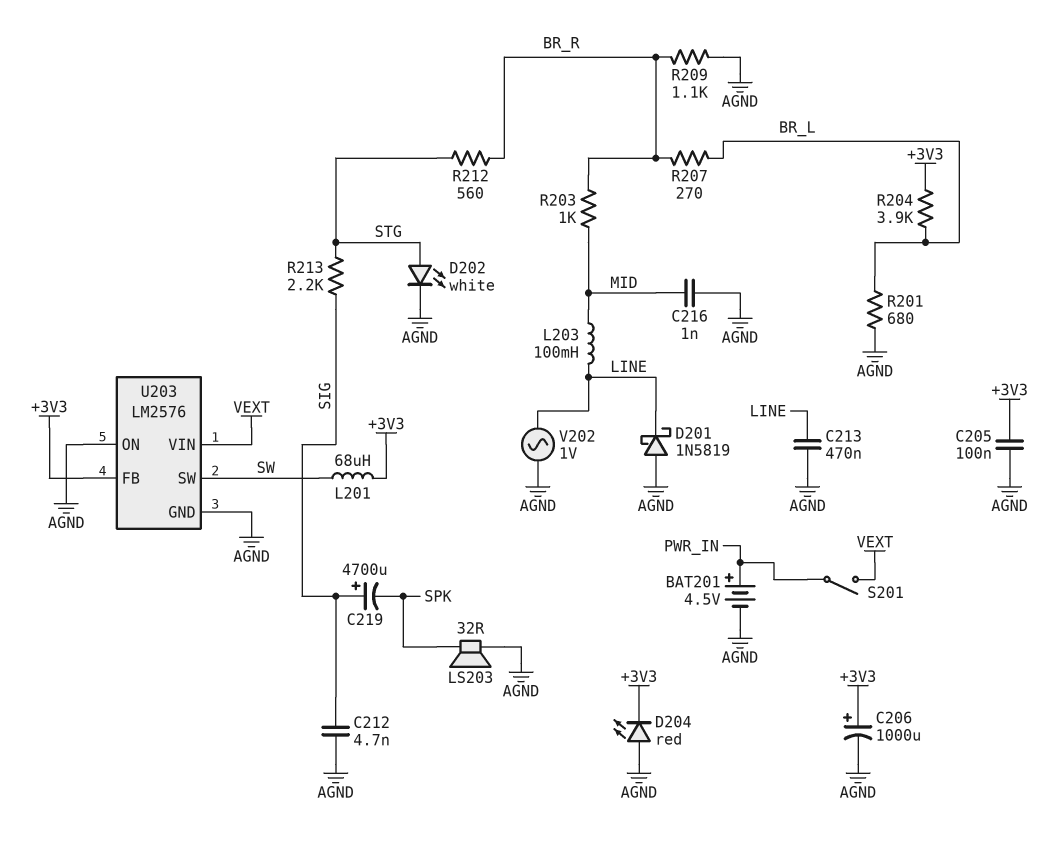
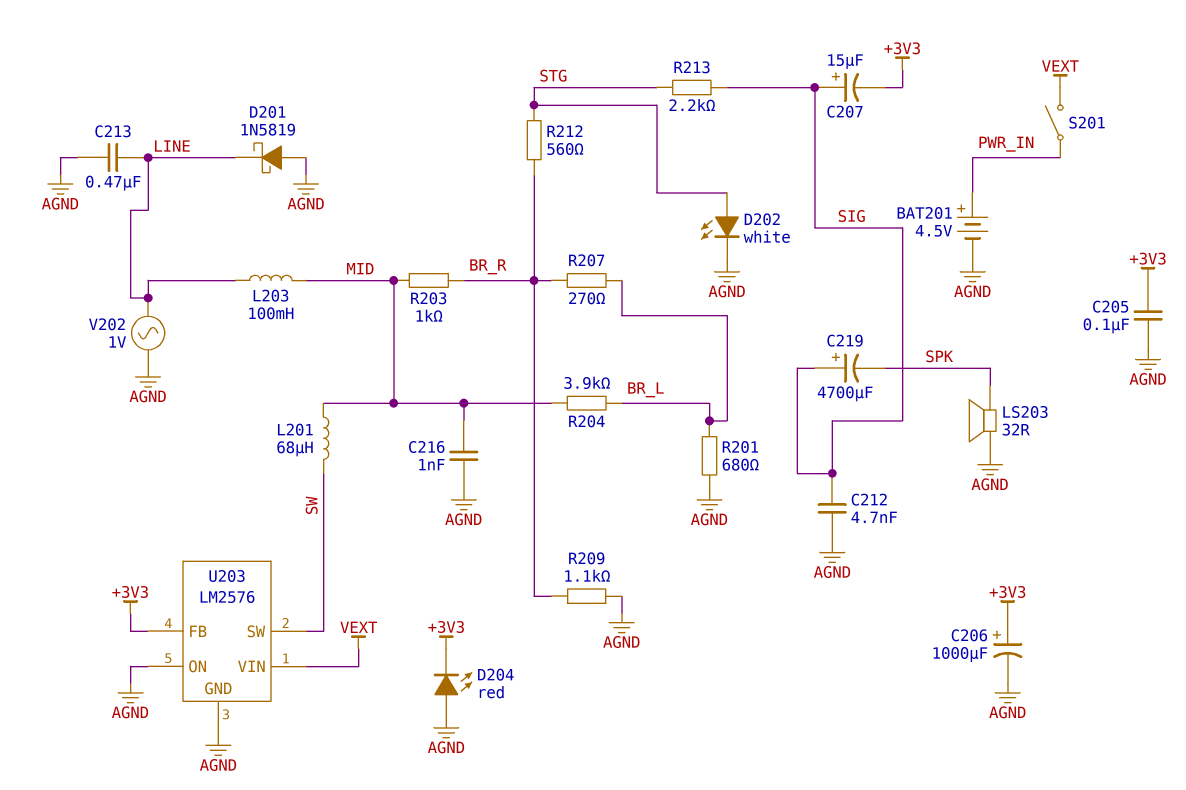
C207: none -> 15uF (plus SIG, minus +3V3)
L201: 68uH (+3V3, SW) -> 68uH (MID, SW)
R204: 3.9k (+3V3, BR_L) -> 3.9k (BR_L, MID)

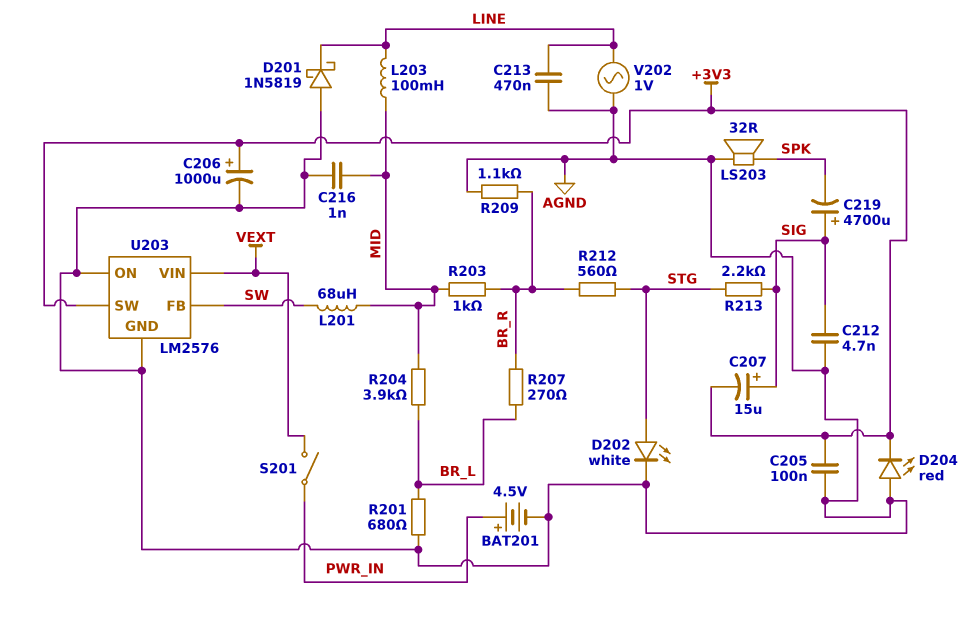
U203 pin FB: +3V3 -> SW
U203 pin SW: SW -> +3V3

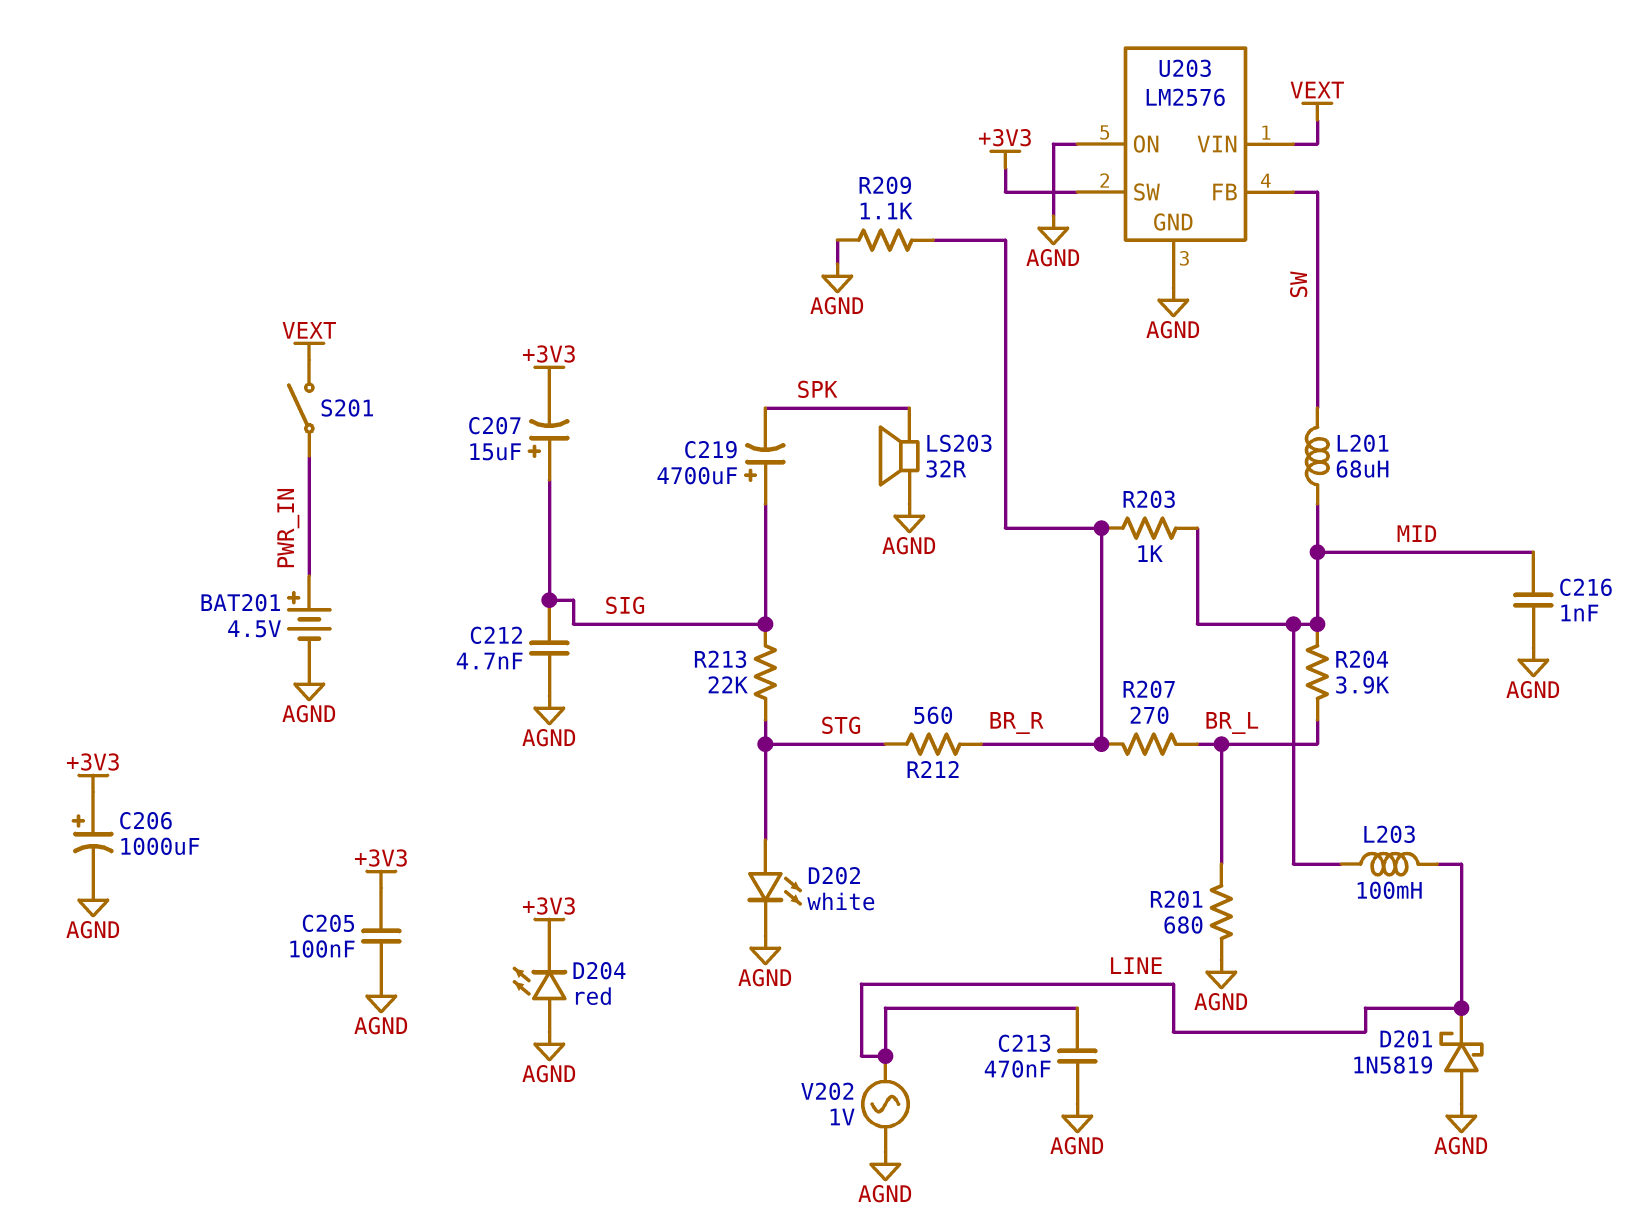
R213: 2.2k (SIG, STG) -> 22k (SIG, STG)

